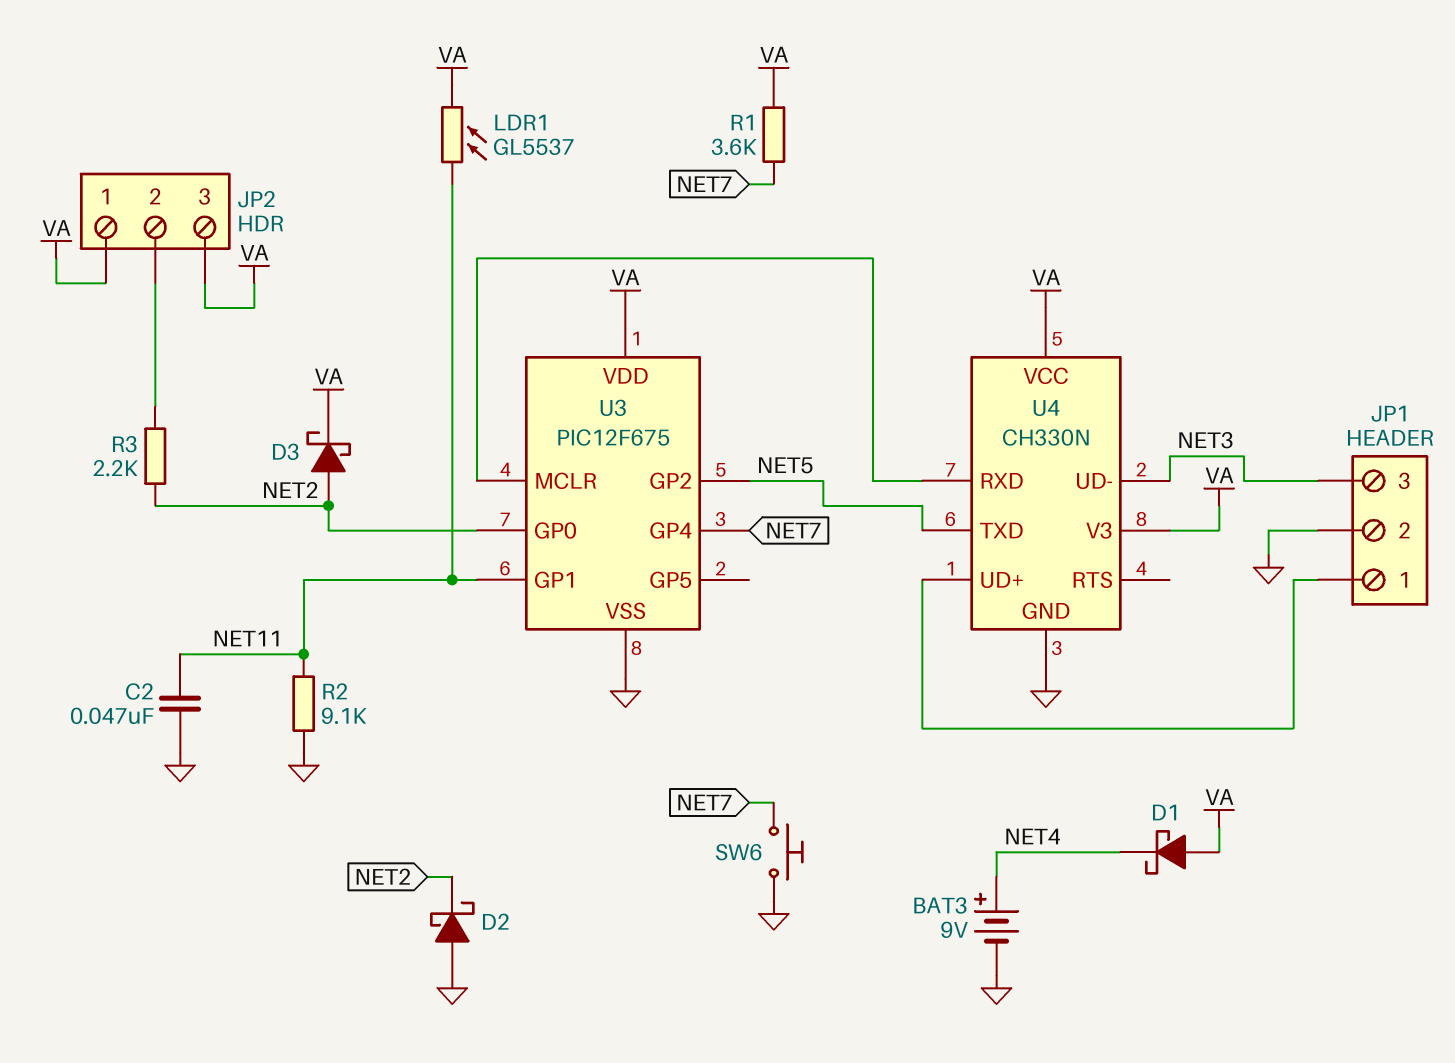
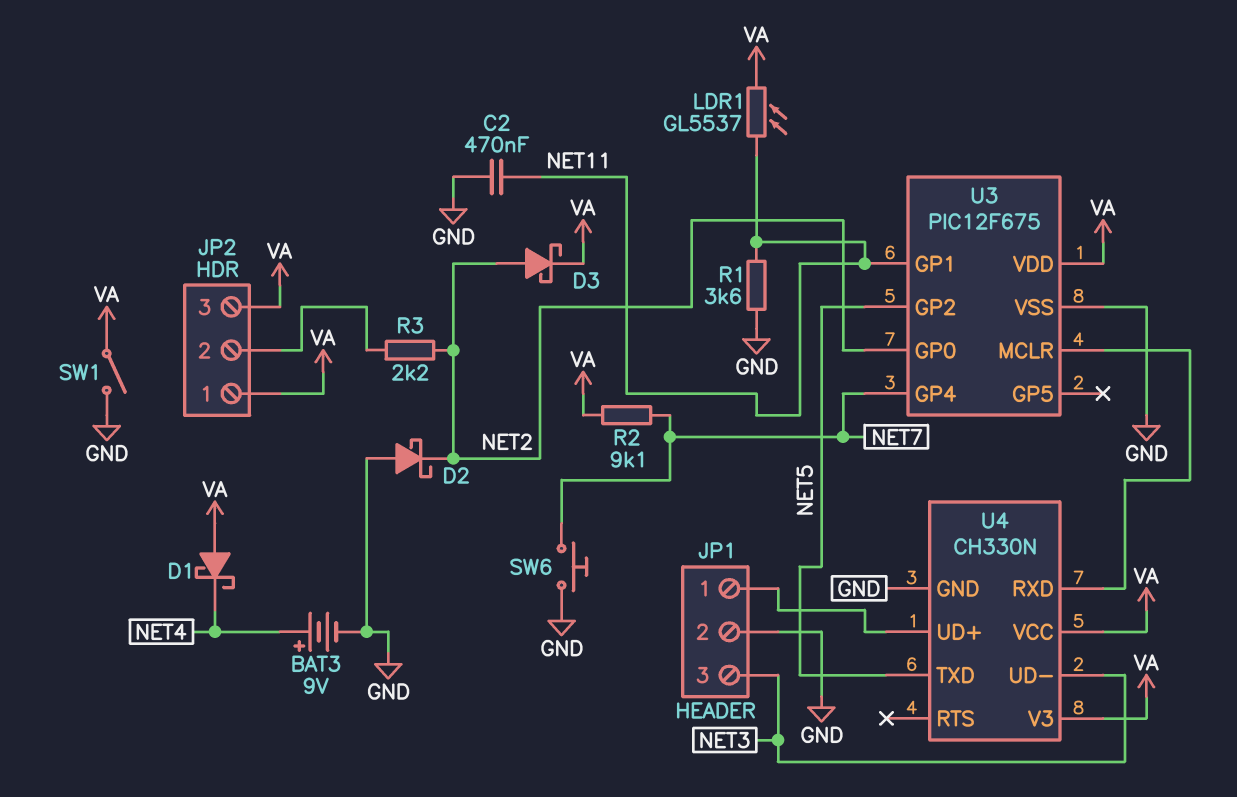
C2: 47nF (GND, NET11) -> 470nF (GND, NET11)
R1: 3.6k (NET7, VA) -> 3.6k (GND, NET11)
R2: 9.1k (GND, NET11) -> 9.1k (NET7, VA)
SW1: none -> switch (GND, VA)

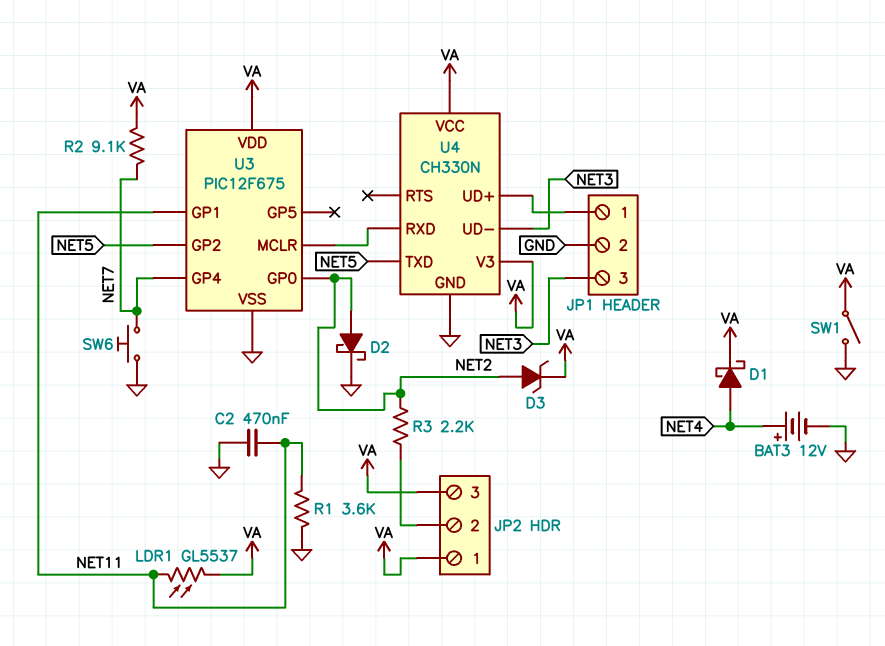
BAT3: 9V (plus NET4, minus GND) -> 12V (plus NET4, minus GND)
D1: schottky (A VA, K NET4) -> schottky (A NET4, K VA)
D2: schottky (A GND, K NET2) -> schottky (A NET2, K GND)
D3: schottky (A NET2, K VA) -> zener (A NET2, K VA)

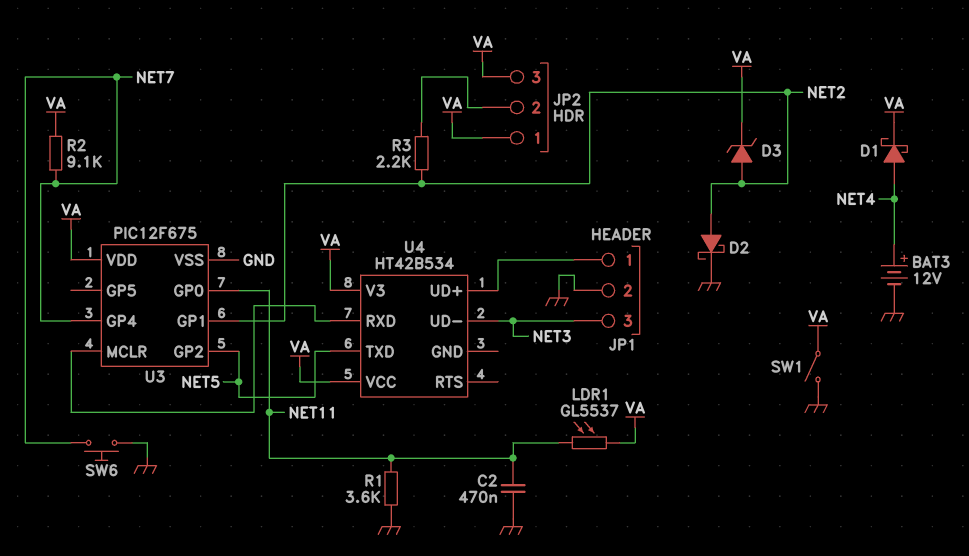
U3 pin GP0: NET2 -> NET11
U3 pin GP1: NET11 -> NET2
U4: CH330N -> HT42B534
U4 pin GND: GND -> none

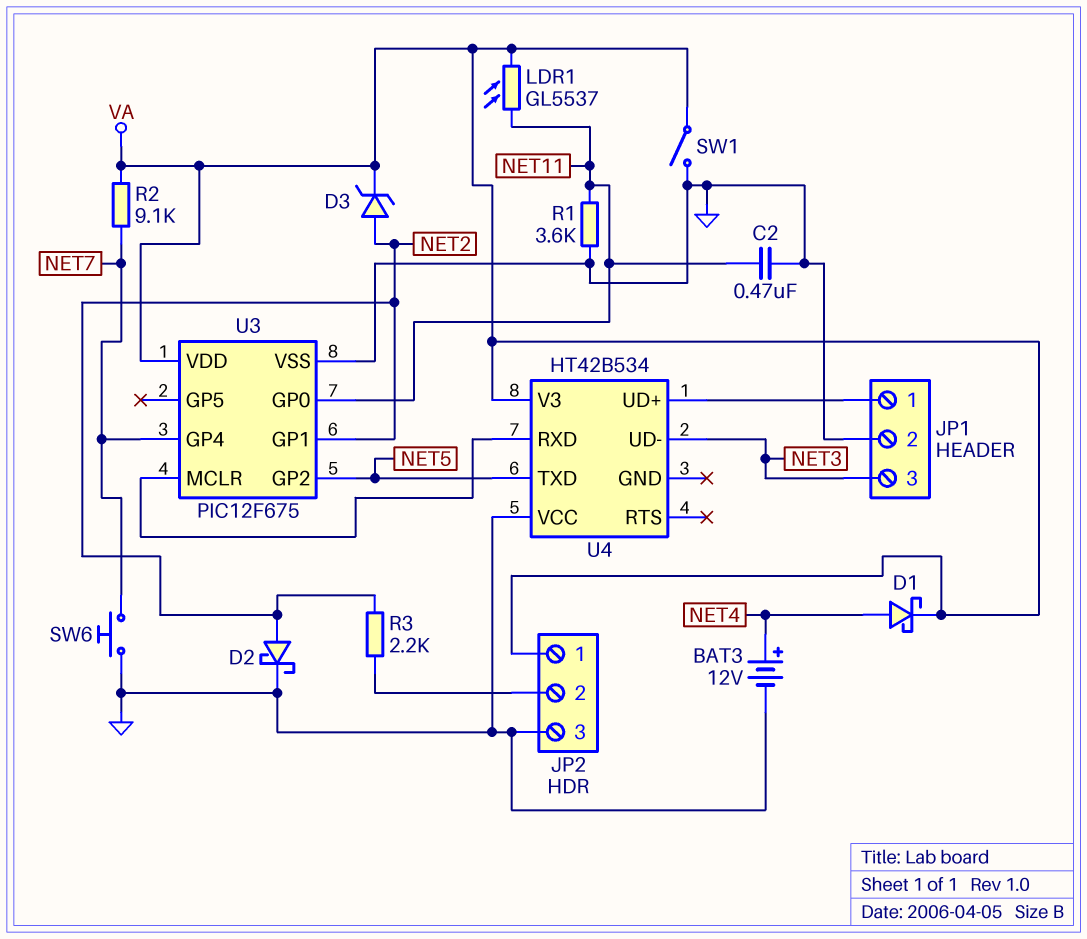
JP2 pin 3: VA -> GND
U4 pin VCC: VA -> GND

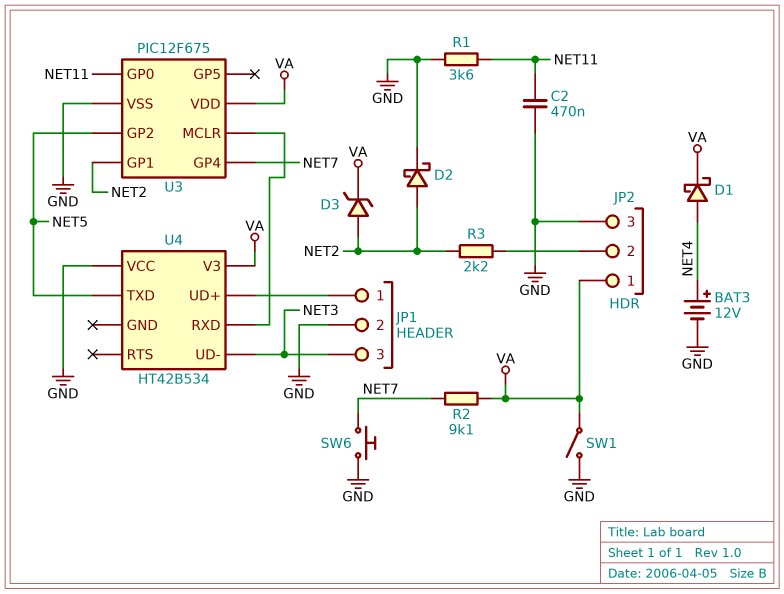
LDR1: GL5537 (NET11, VA) -> none

